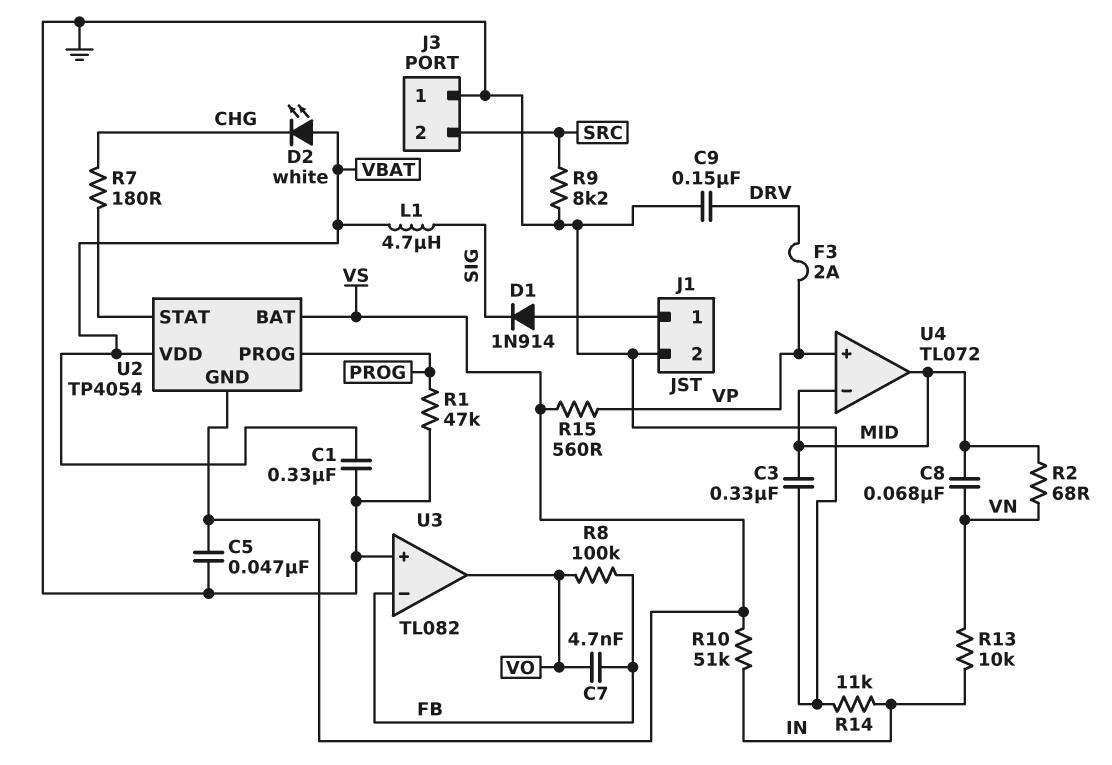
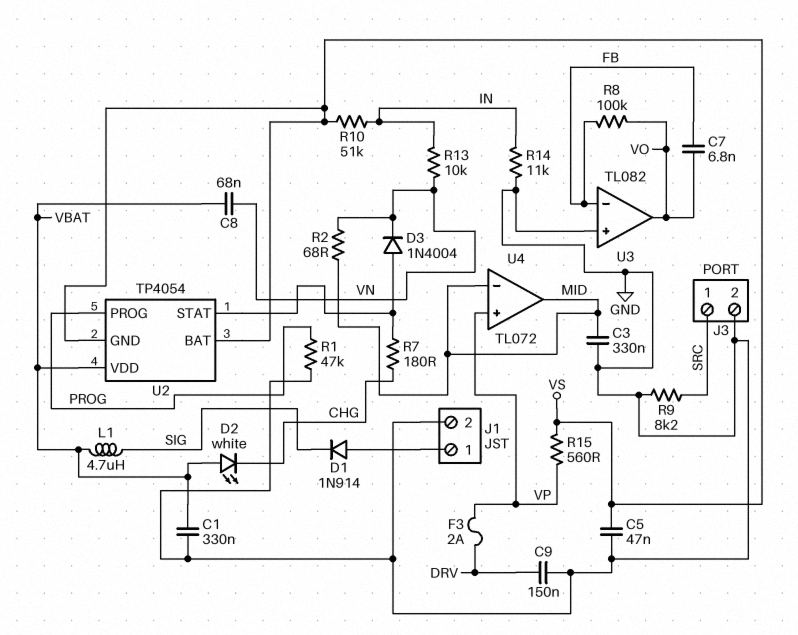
C7: 4.7nF (FB, VO) -> 6.8nF (FB, VO)
C8: 68nF (MID, VN) -> 68nF (VBAT, VN)
D3: none -> diode 1N4004 (A U2/STAT, K VN)
J3 pin 1: GND -> SRC
J3 pin 2: SRC -> GND

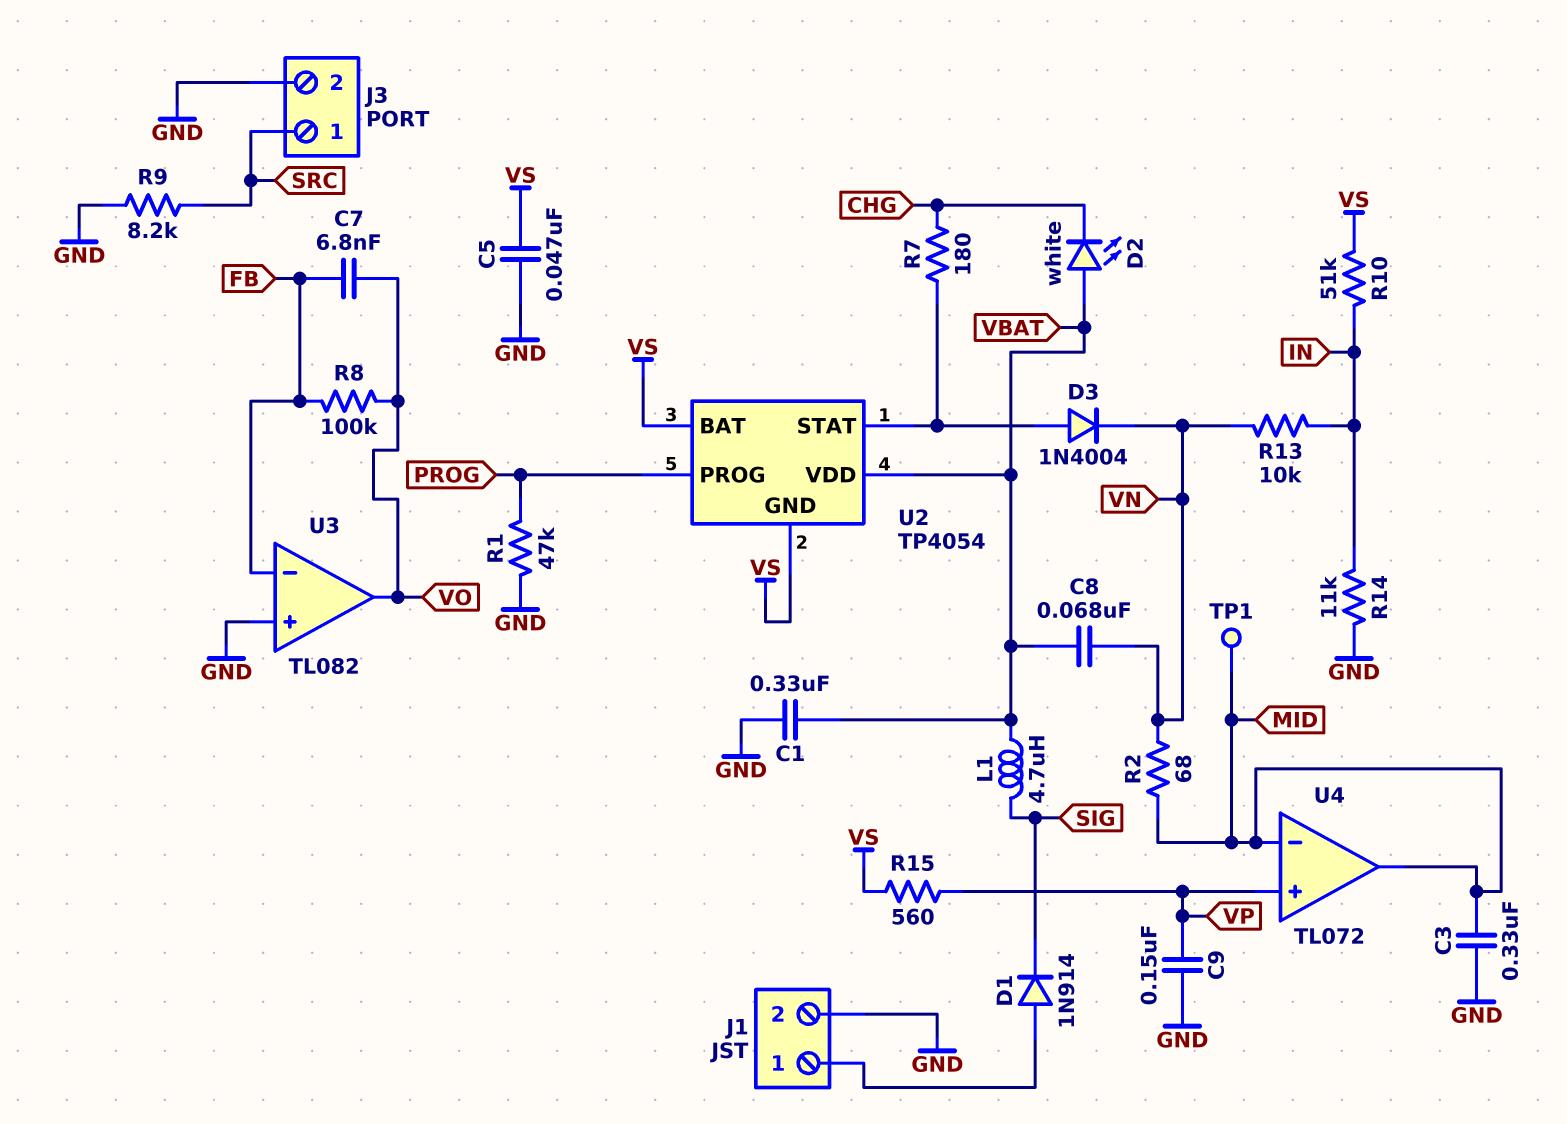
C9: 150nF (DRV, GND) -> 150nF (GND, VP)
F3: 2A (DRV, VP) -> none
TP1: none -> test point (MID)

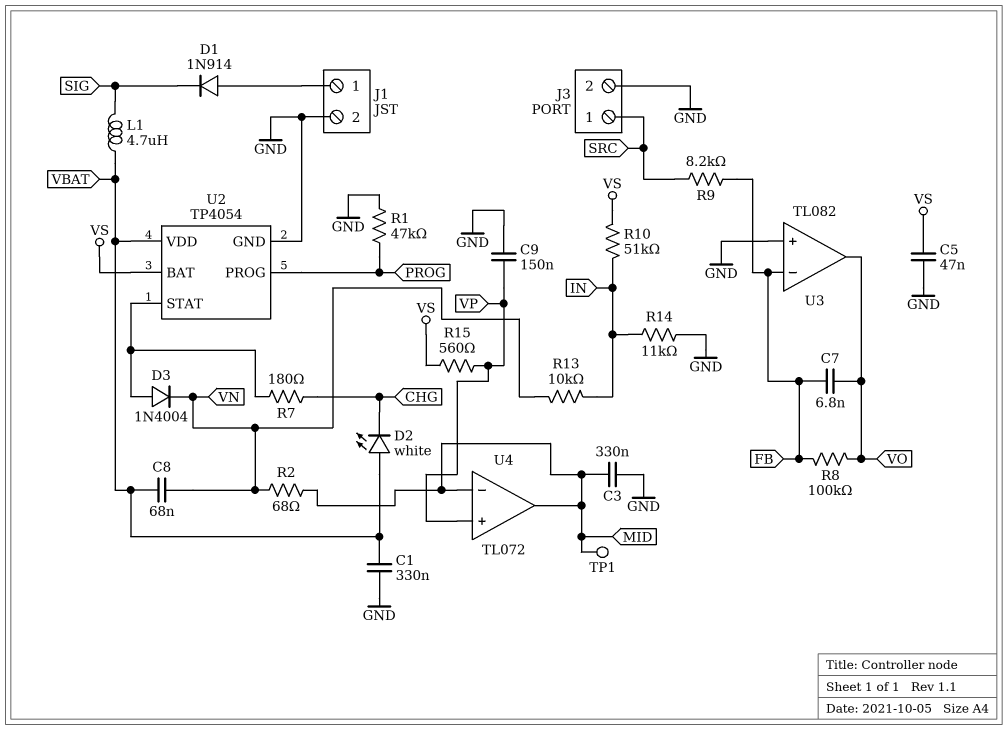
R9: 8.2k (GND, SRC) -> 8.2k (FB, SRC)
U2 pin GND: VS -> GND

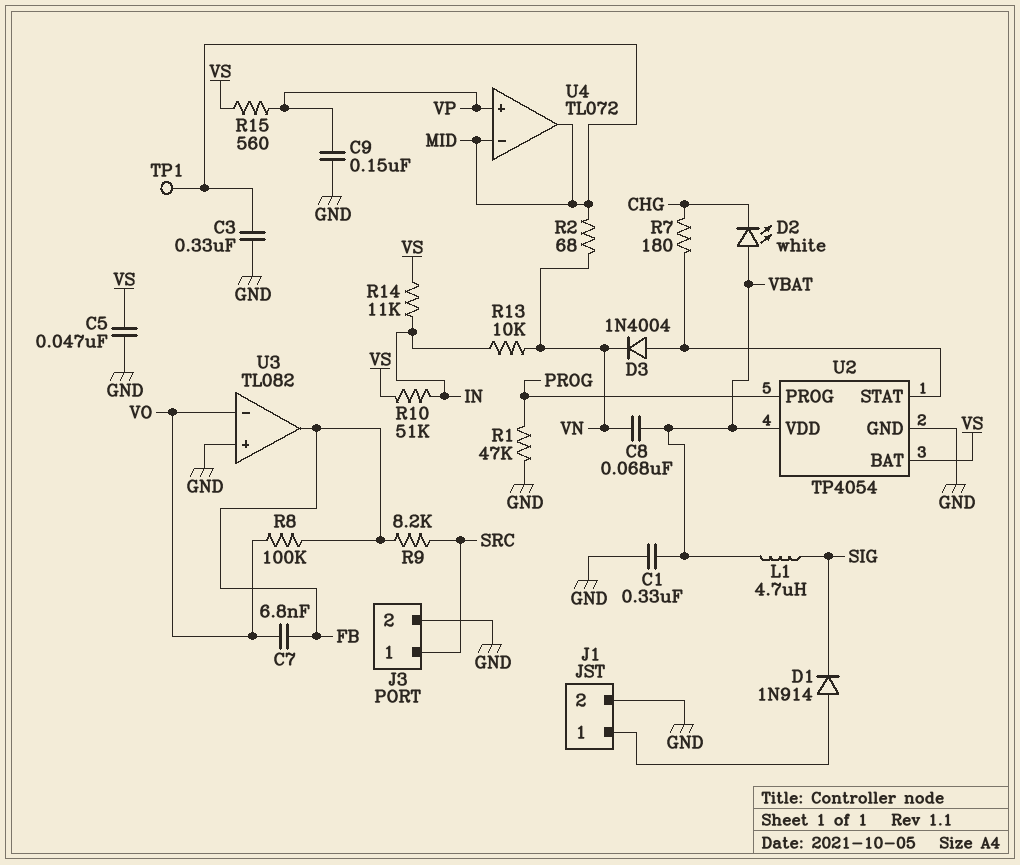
R14: 11k (GND, IN) -> 11k (IN, VS)
U3 pin in-: FB -> VO
U3 pin out: VO -> FB

